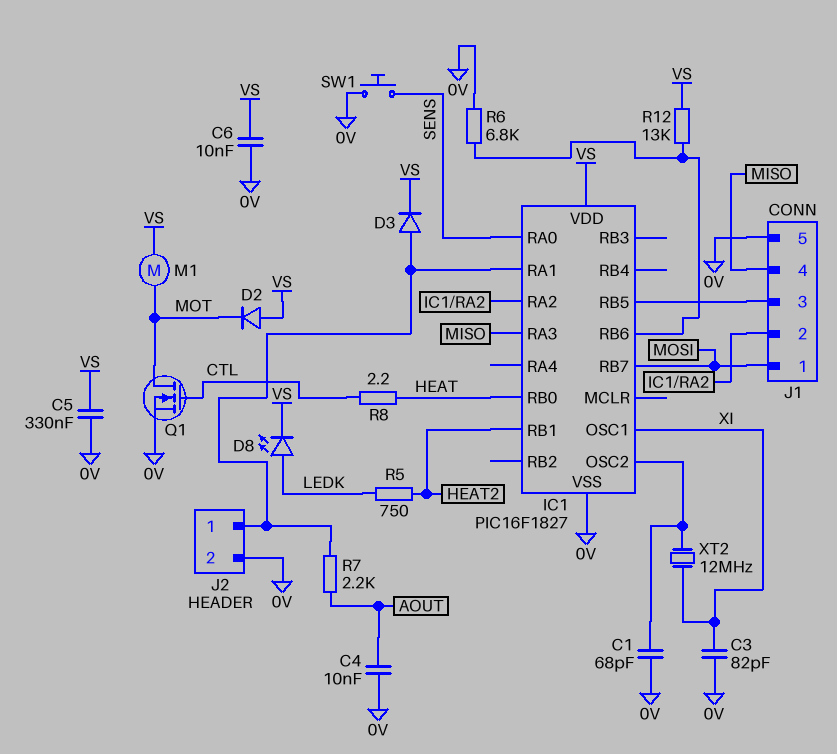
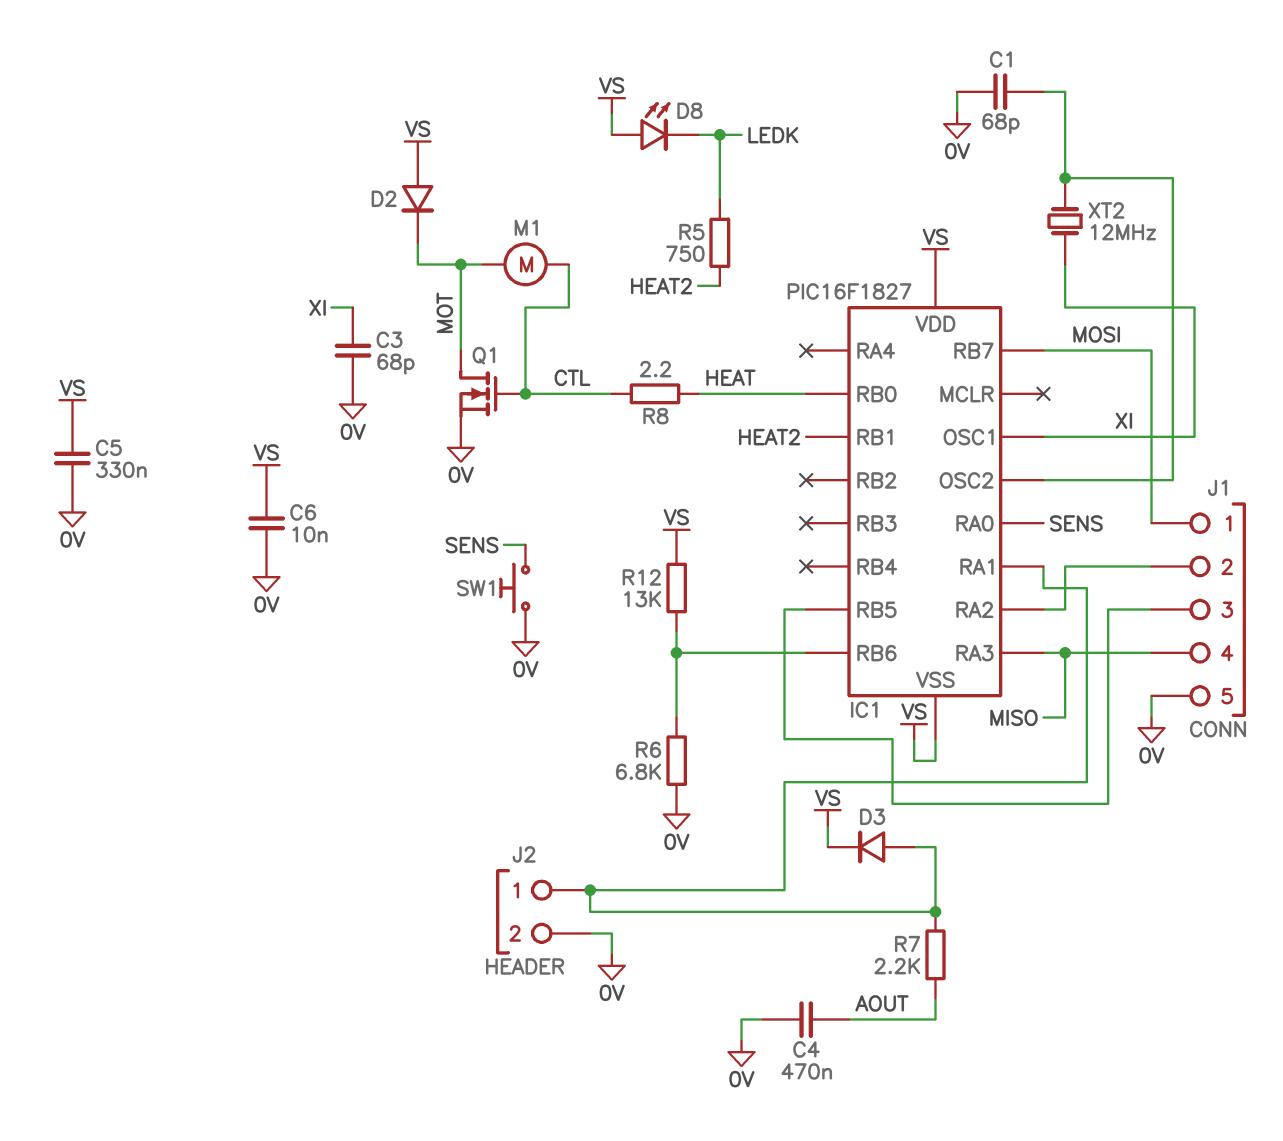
C3: 82pF (0V, XI) -> 68pF (0V, XI)
C4: 10nF (0V, AOUT) -> 470nF (0V, AOUT)
D8: LED (A LEDK, K VS) -> LED (A VS, K LEDK)
IC1 pin VSS: 0V -> VS
M1: motor (MOT, VS) -> motor (CTL, MOT)

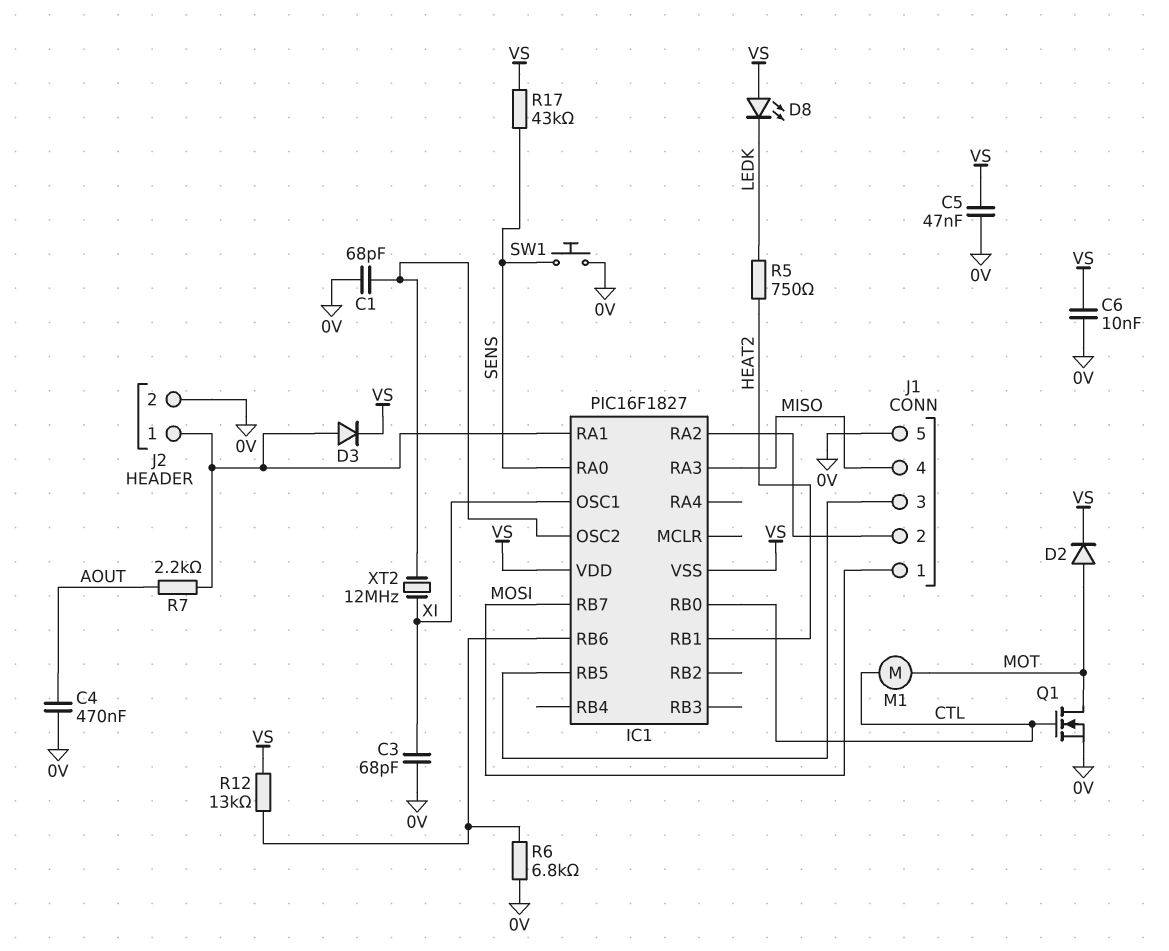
C5: 330nF (0V, VS) -> 47nF (0V, VS)
D2: diode (A VS, K MOT) -> diode (A MOT, K VS)
IC1 pin RB0: HEAT -> CTL
R8: 2.2 (CTL, HEAT) -> none
R17: none -> 43k (SENS, VS)

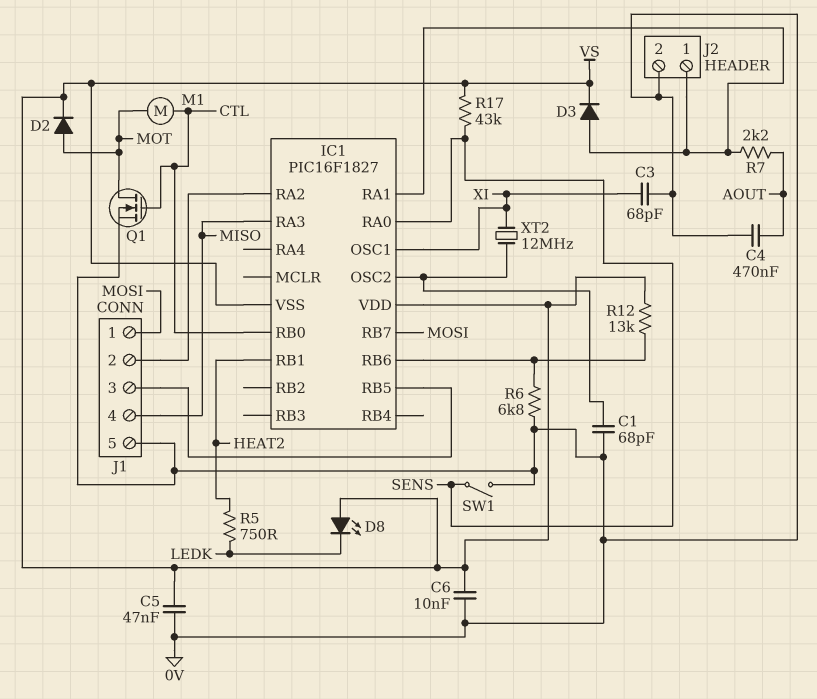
SW1: button (0V, SENS) -> switch (0V, SENS)

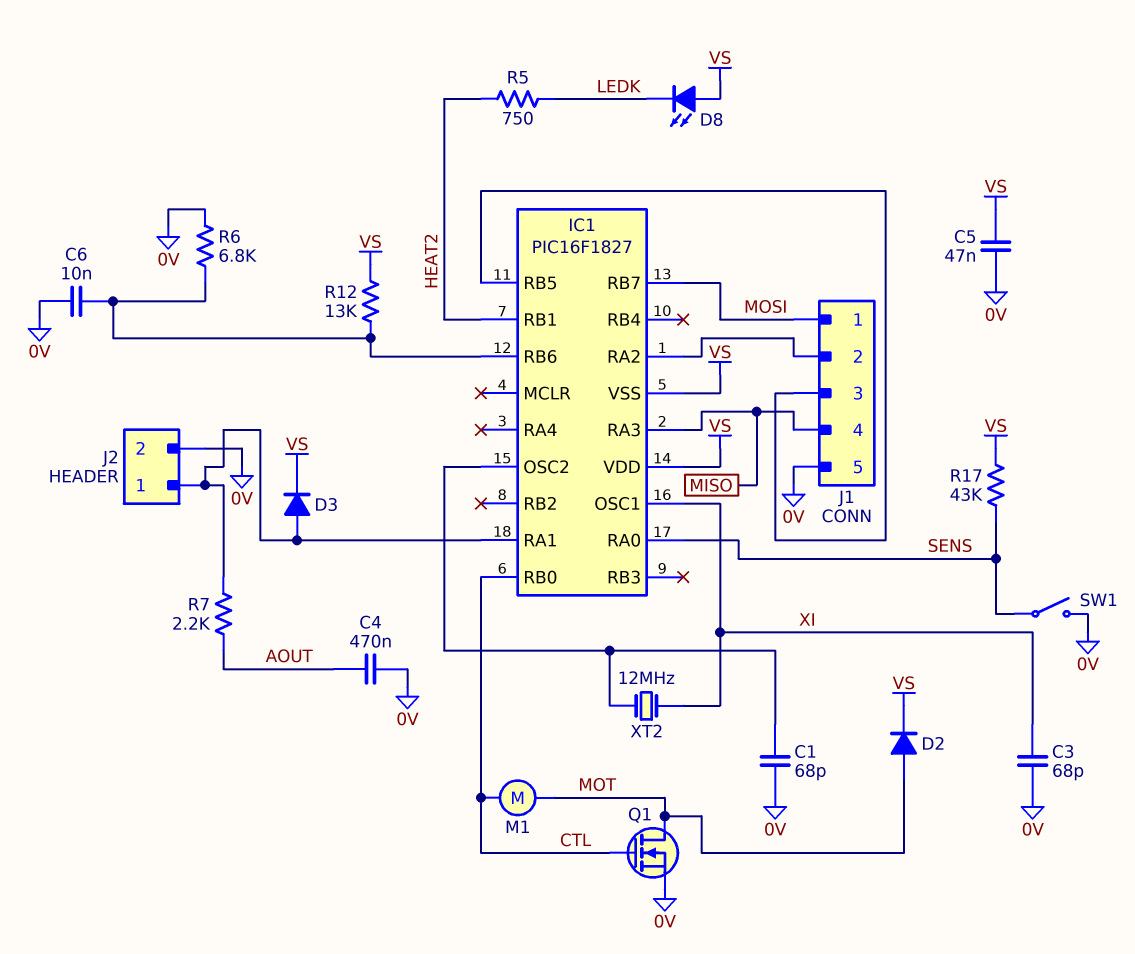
C6: 10nF (0V, VS) -> 10nF (0V, IC1/RB6)

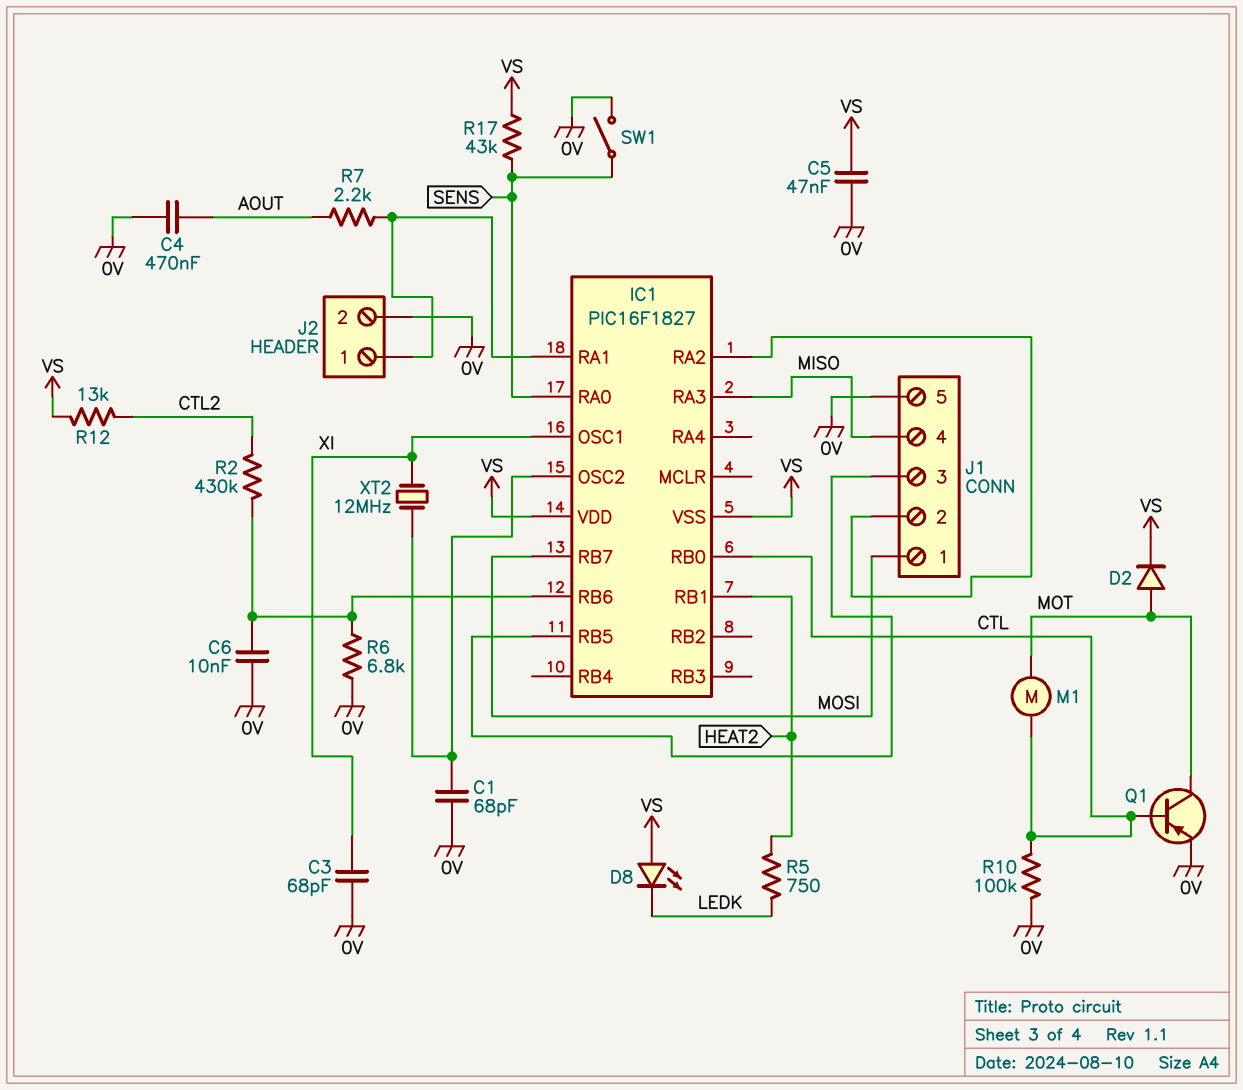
D3: diode (A IC1/RA1, K VS) -> none
Q1: NMOS (G CTL, D MOT, S 0V) -> PNP (B CTL, C MOT, E 0V)
R2: none -> 430k (CTL2, IC1/RB6)
R10: none -> 100k (0V, CTL)
R12: 13k (IC1/RB6, VS) -> 13k (CTL2, VS)

